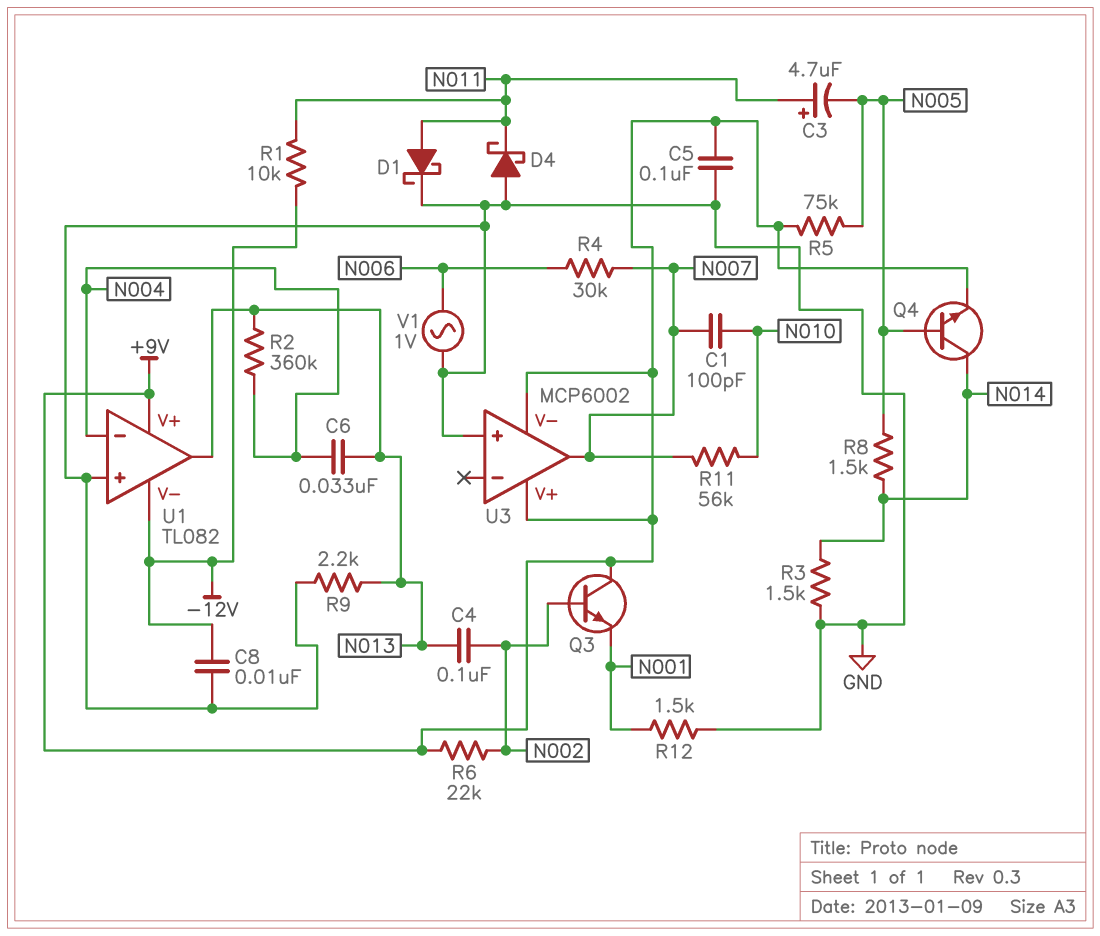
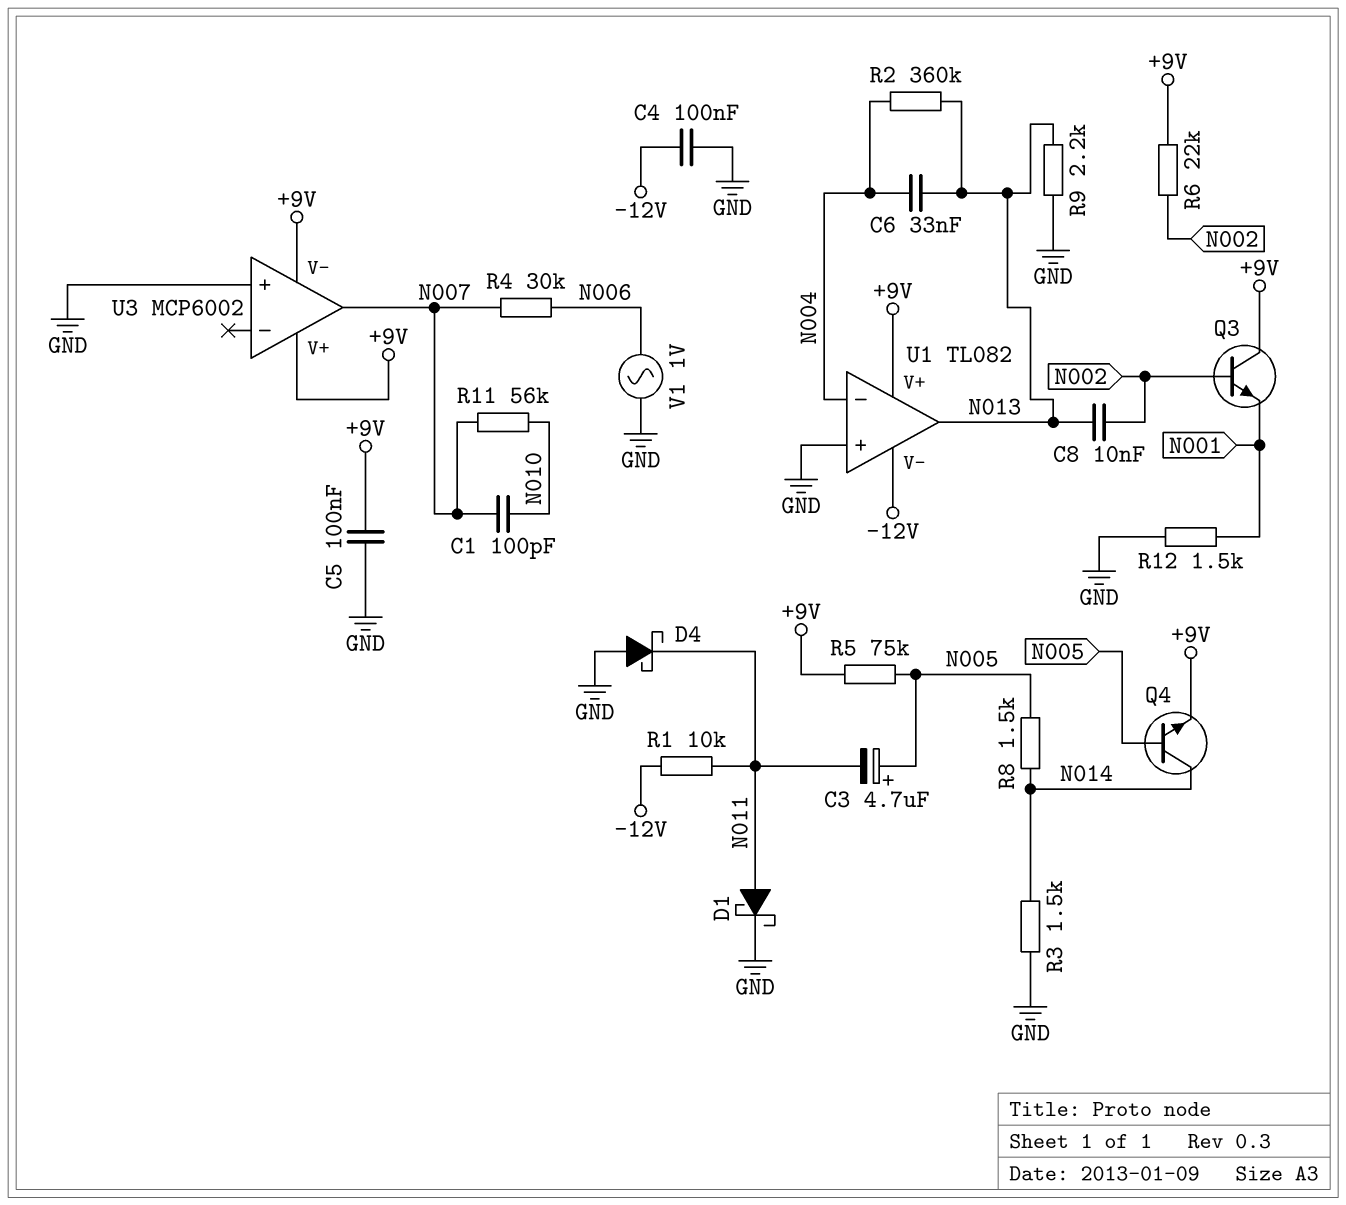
C3: 4.7uF (plus N011, minus N005) -> 4.7uF (plus N005, minus N011)
C4: 100nF (N002, N013) -> 100nF (-12V, GND)
C8: 10nF (-12V, GND) -> 10nF (N002, N013)

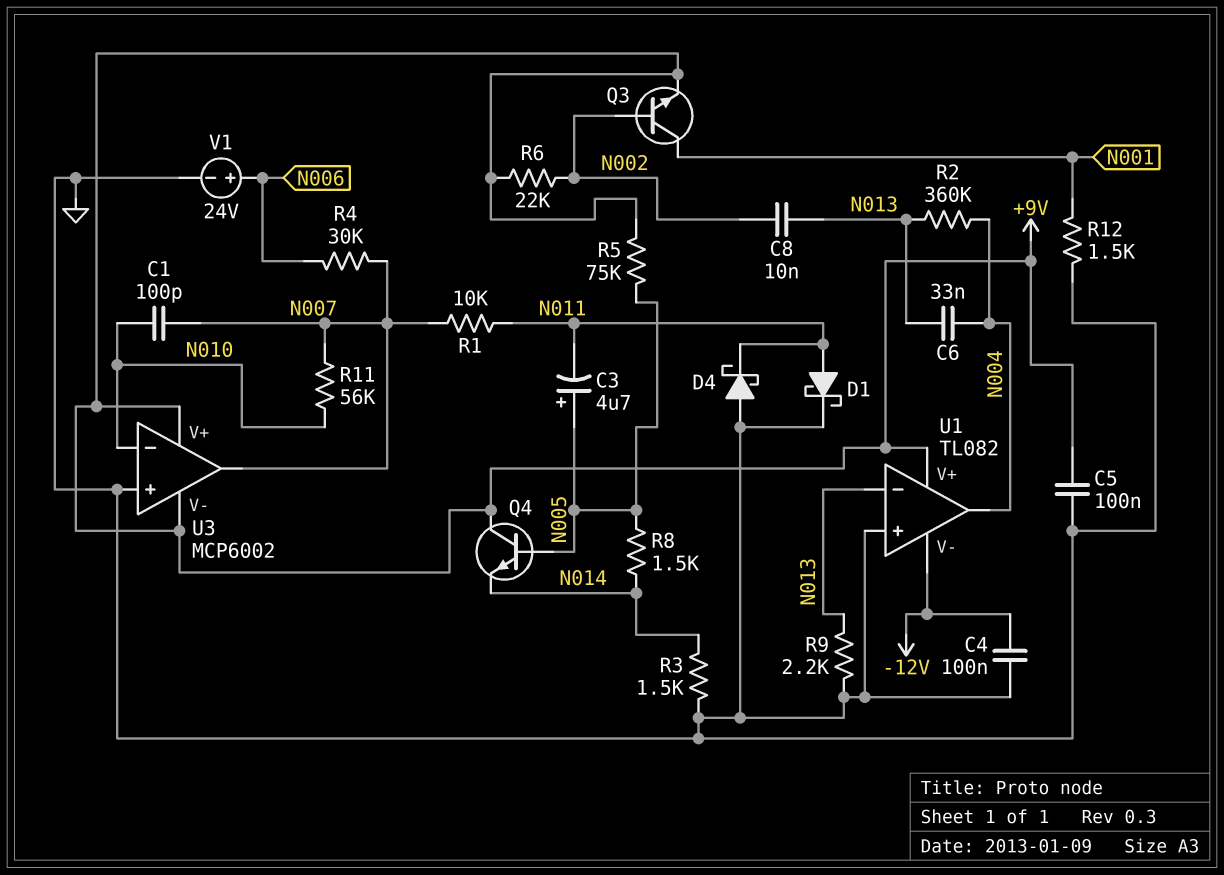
Q3: NPN (B N002, C +9V, E N001) -> NPN (B N002, C N001, E +9V)
Q4: NPN (B N005, C N014, E +9V) -> NPN (B N005, C +9V, E N014)
R1: 10k (-12V, N011) -> 10k (N007, N011)
U1 pin in-: N004 -> N013
U1 pin out: N013 -> N004
U3 pin in-: none -> N010
V1: AC 1V (GND, N006) -> 24V (plus N006, minus GND)

